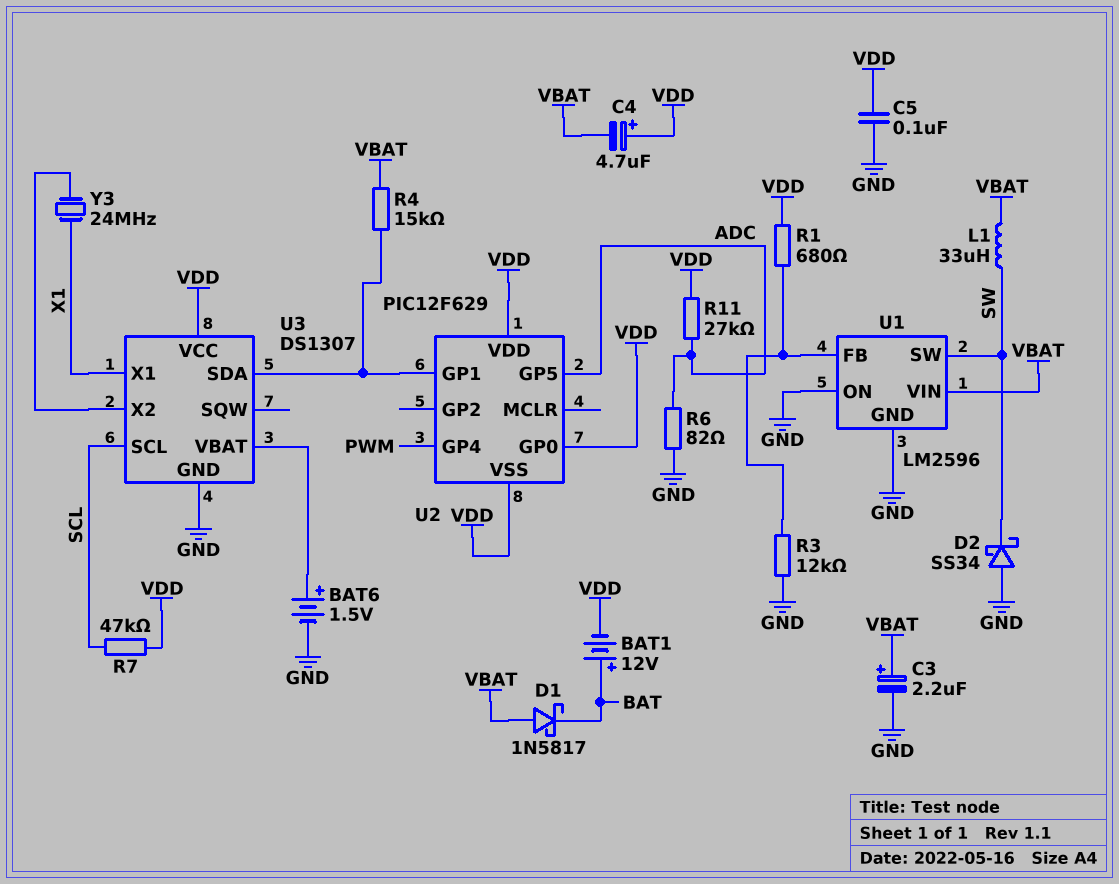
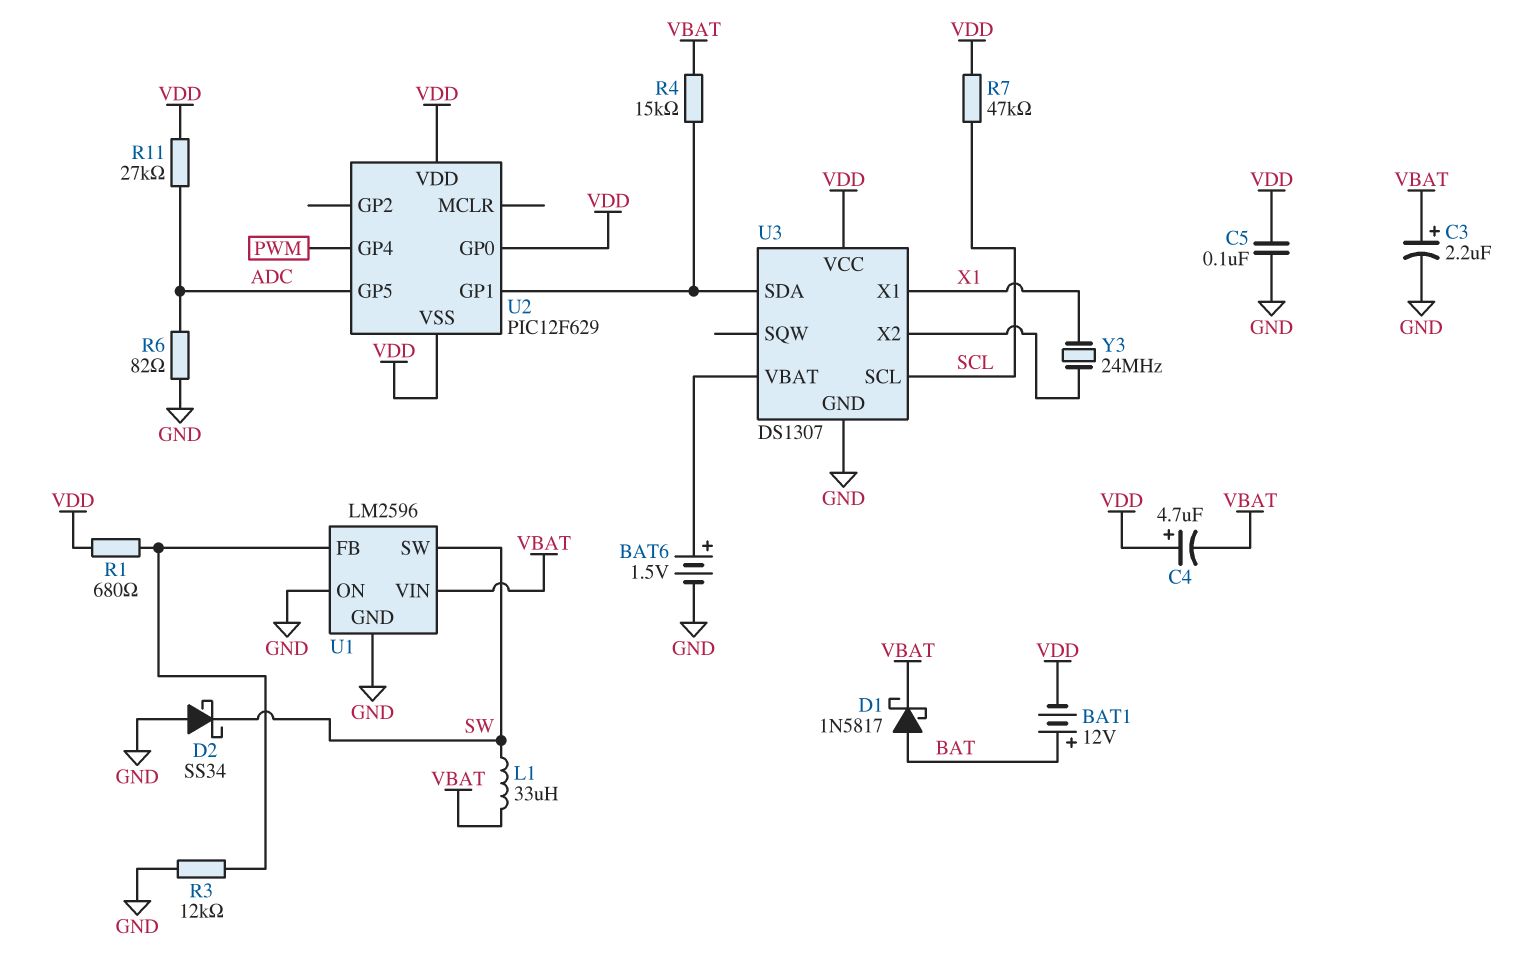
D1: schottky 1N5817 (A VBAT, K BAT) -> schottky 1N5817 (A BAT, K VBAT)

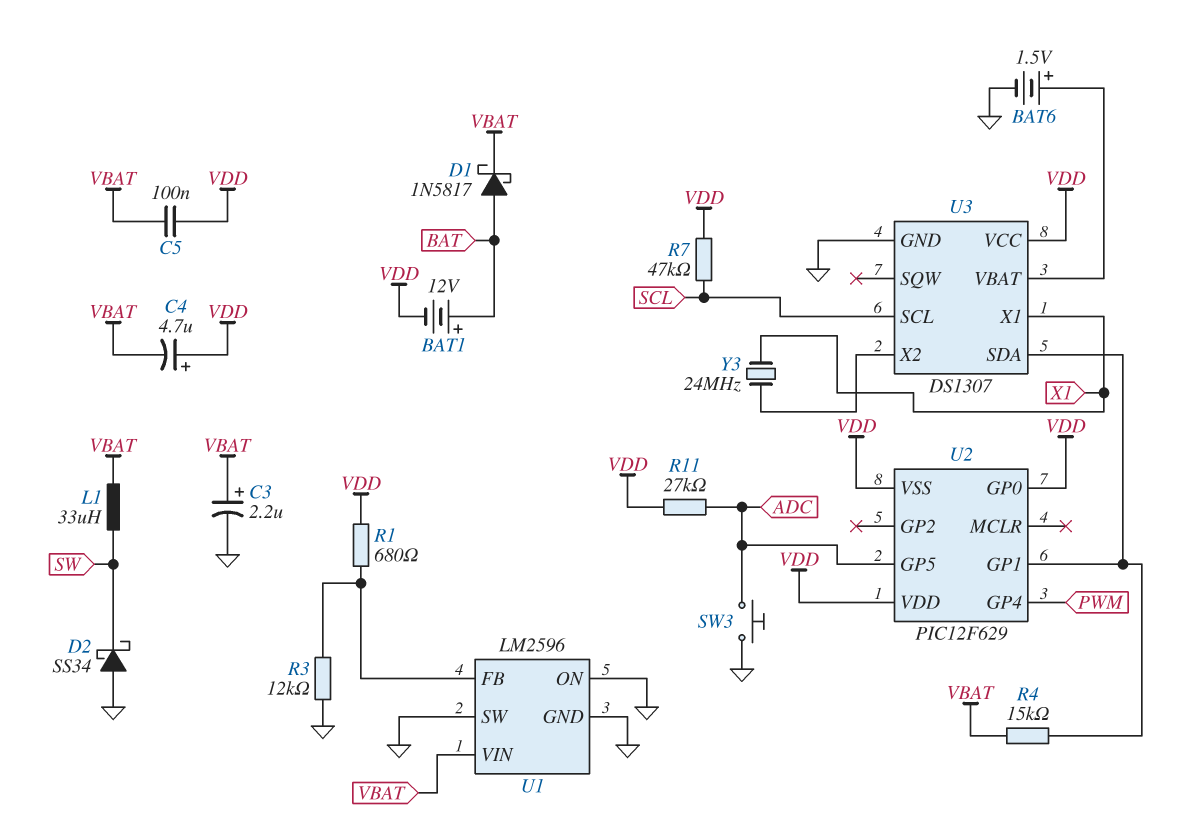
C5: 100nF (GND, VDD) -> 100nF (VBAT, VDD)
R6: 82 (ADC, GND) -> none
SW3: none -> button (ADC, GND)
U1 pin SW: SW -> GND

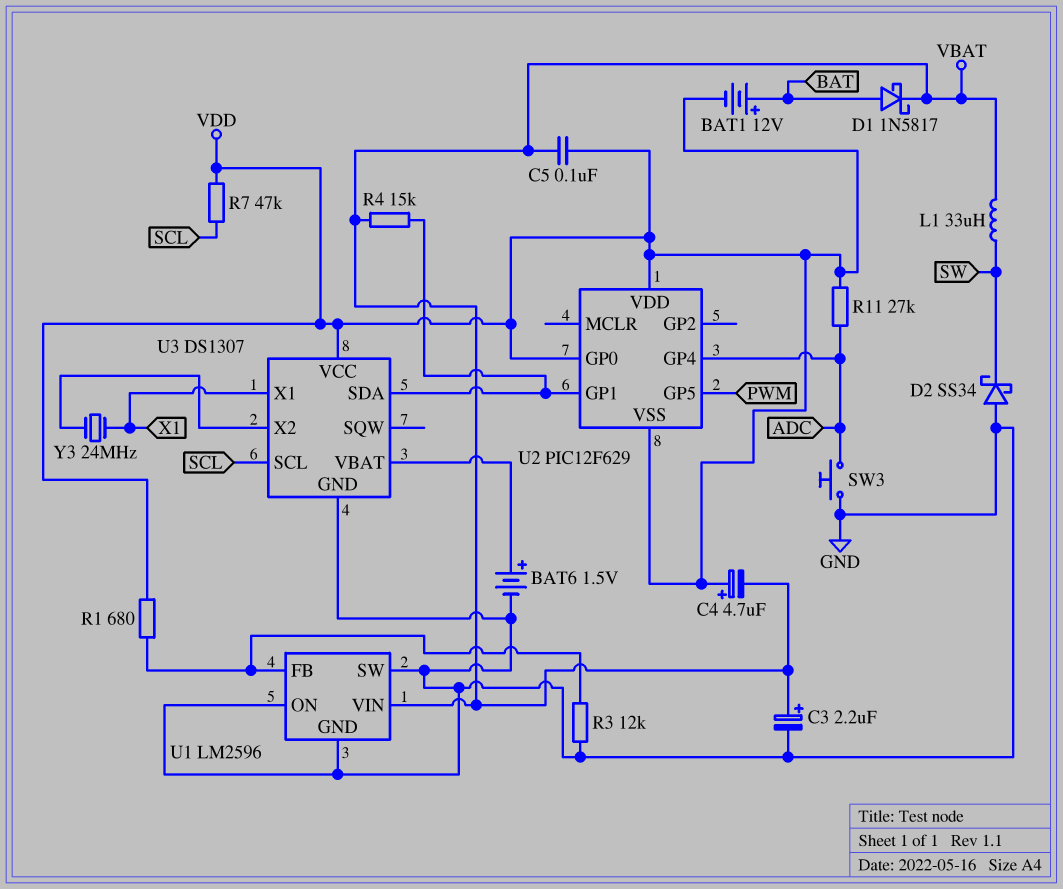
U2 pin GP4: PWM -> ADC
U2 pin GP5: ADC -> PWM

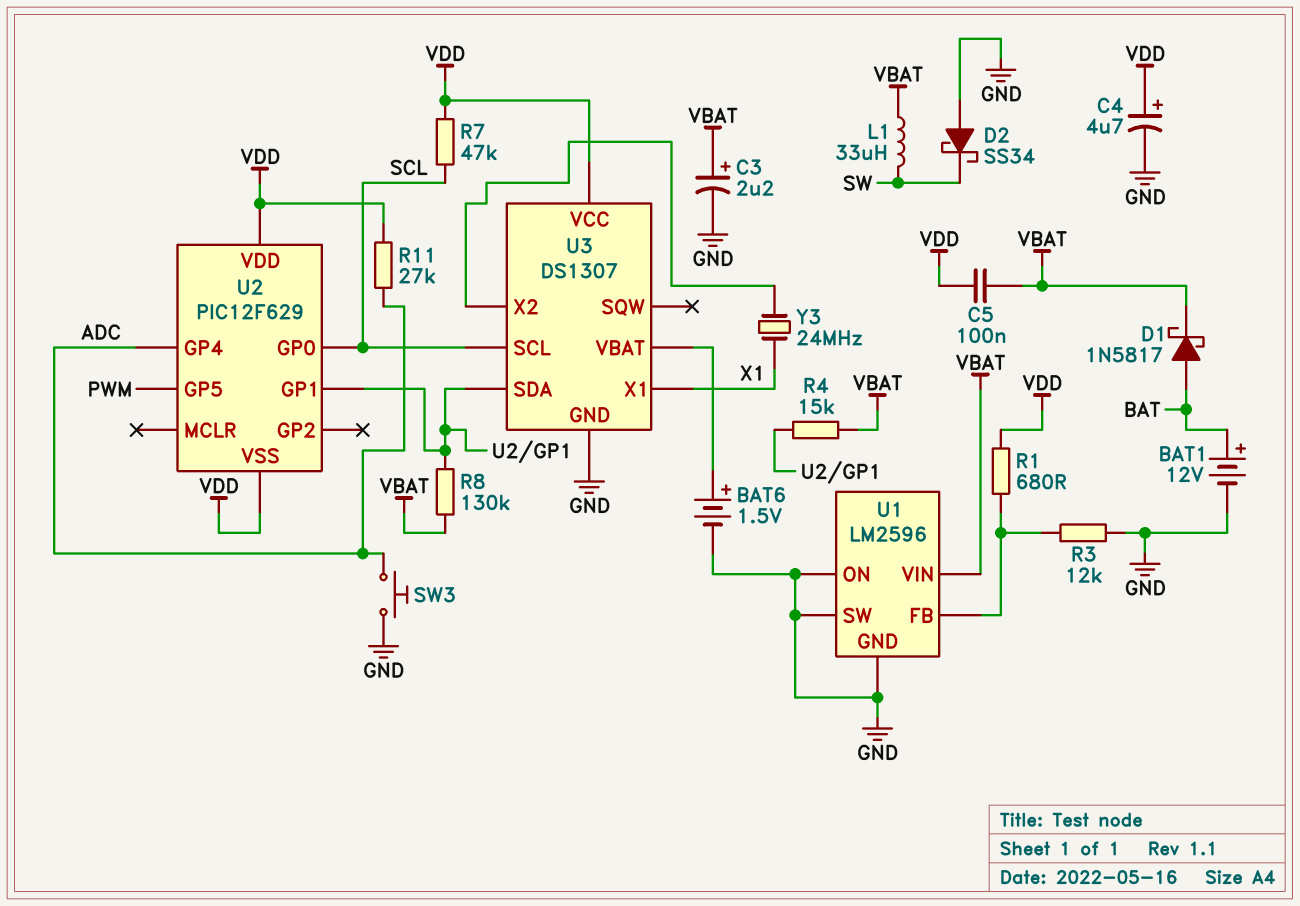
BAT1: 12V (plus BAT, minus VDD) -> 12V (plus BAT, minus GND)
C4: 4.7uF (plus VDD, minus VBAT) -> 4.7uF (plus VDD, minus GND)
R8: none -> 130k (U2/GP1, VBAT)
U2 pin GP0: VDD -> SCL

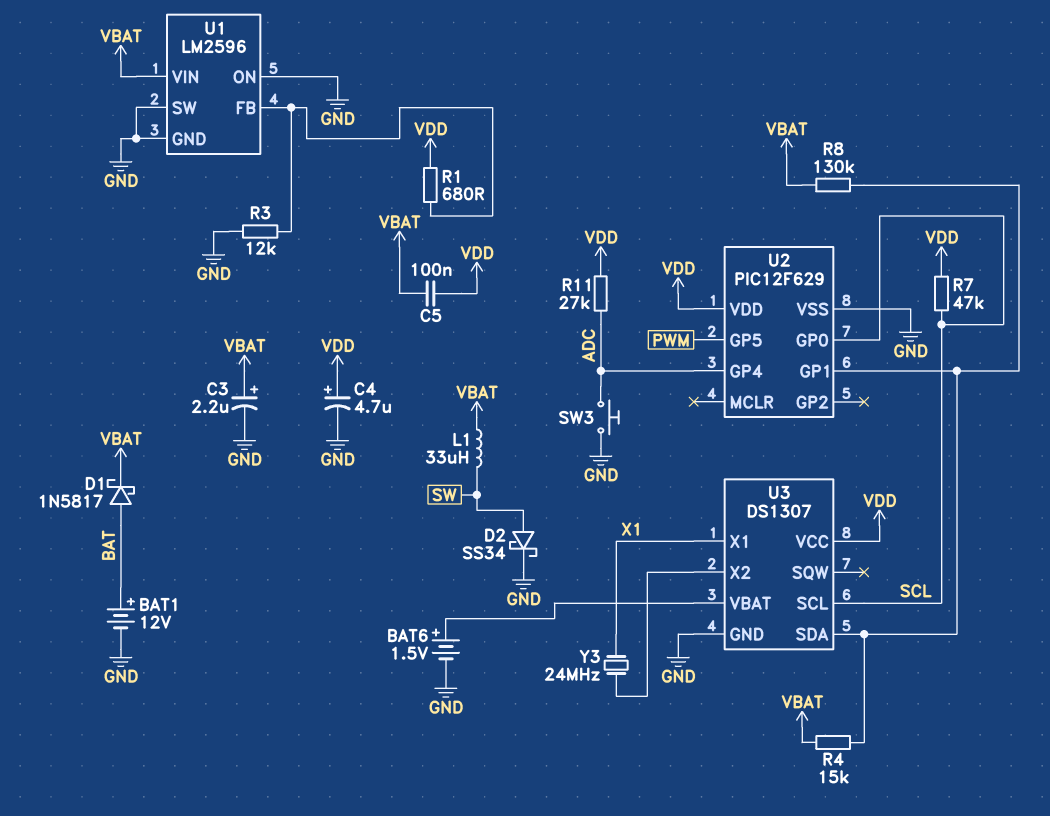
D2: schottky SS34 (A GND, K SW) -> schottky SS34 (A SW, K GND)
U2 pin VSS: VDD -> GND

